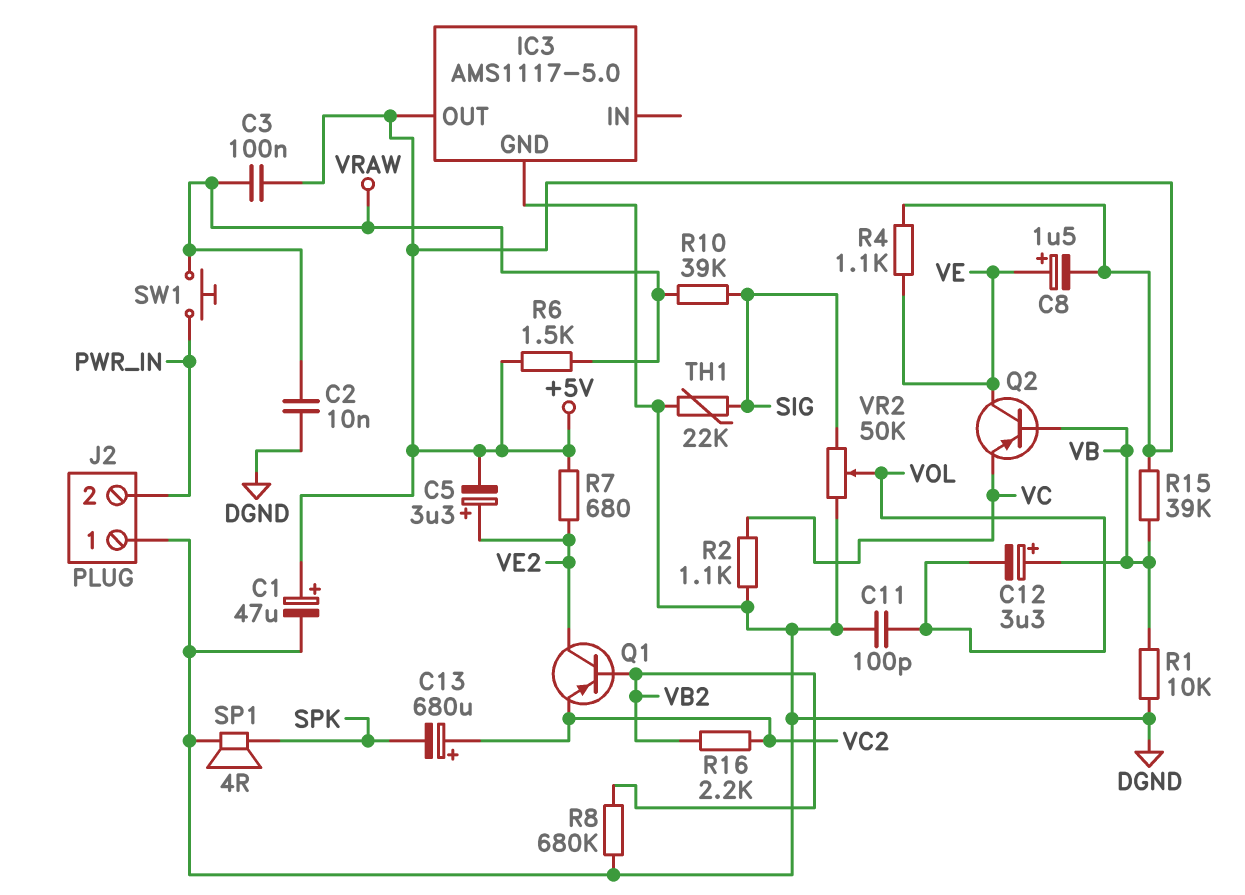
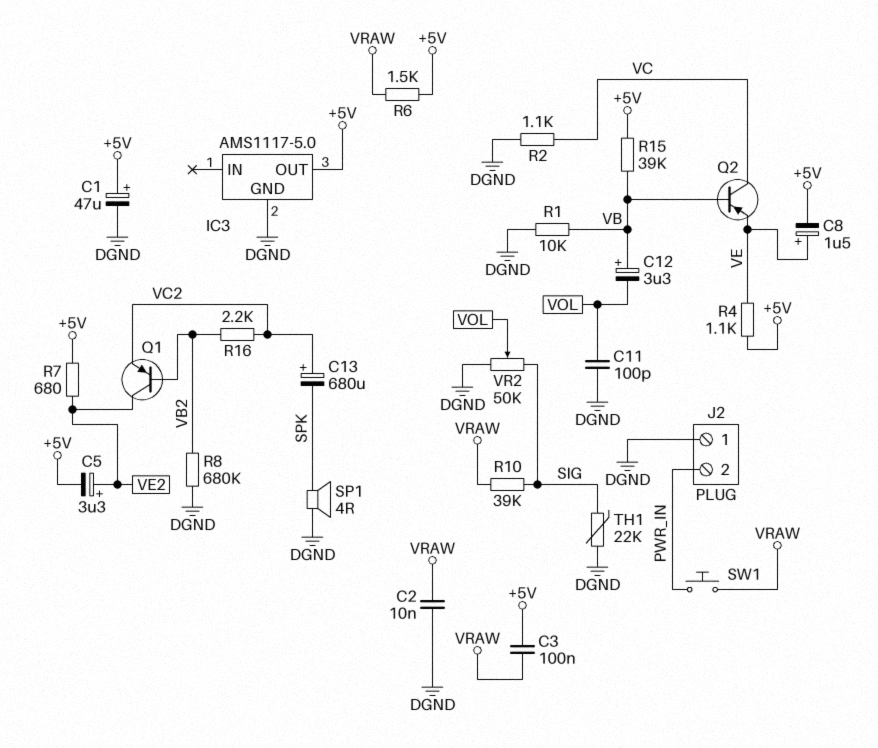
Q2: PNP (B VB, C VE, E VC) -> PNP (B VB, C VC, E VE)

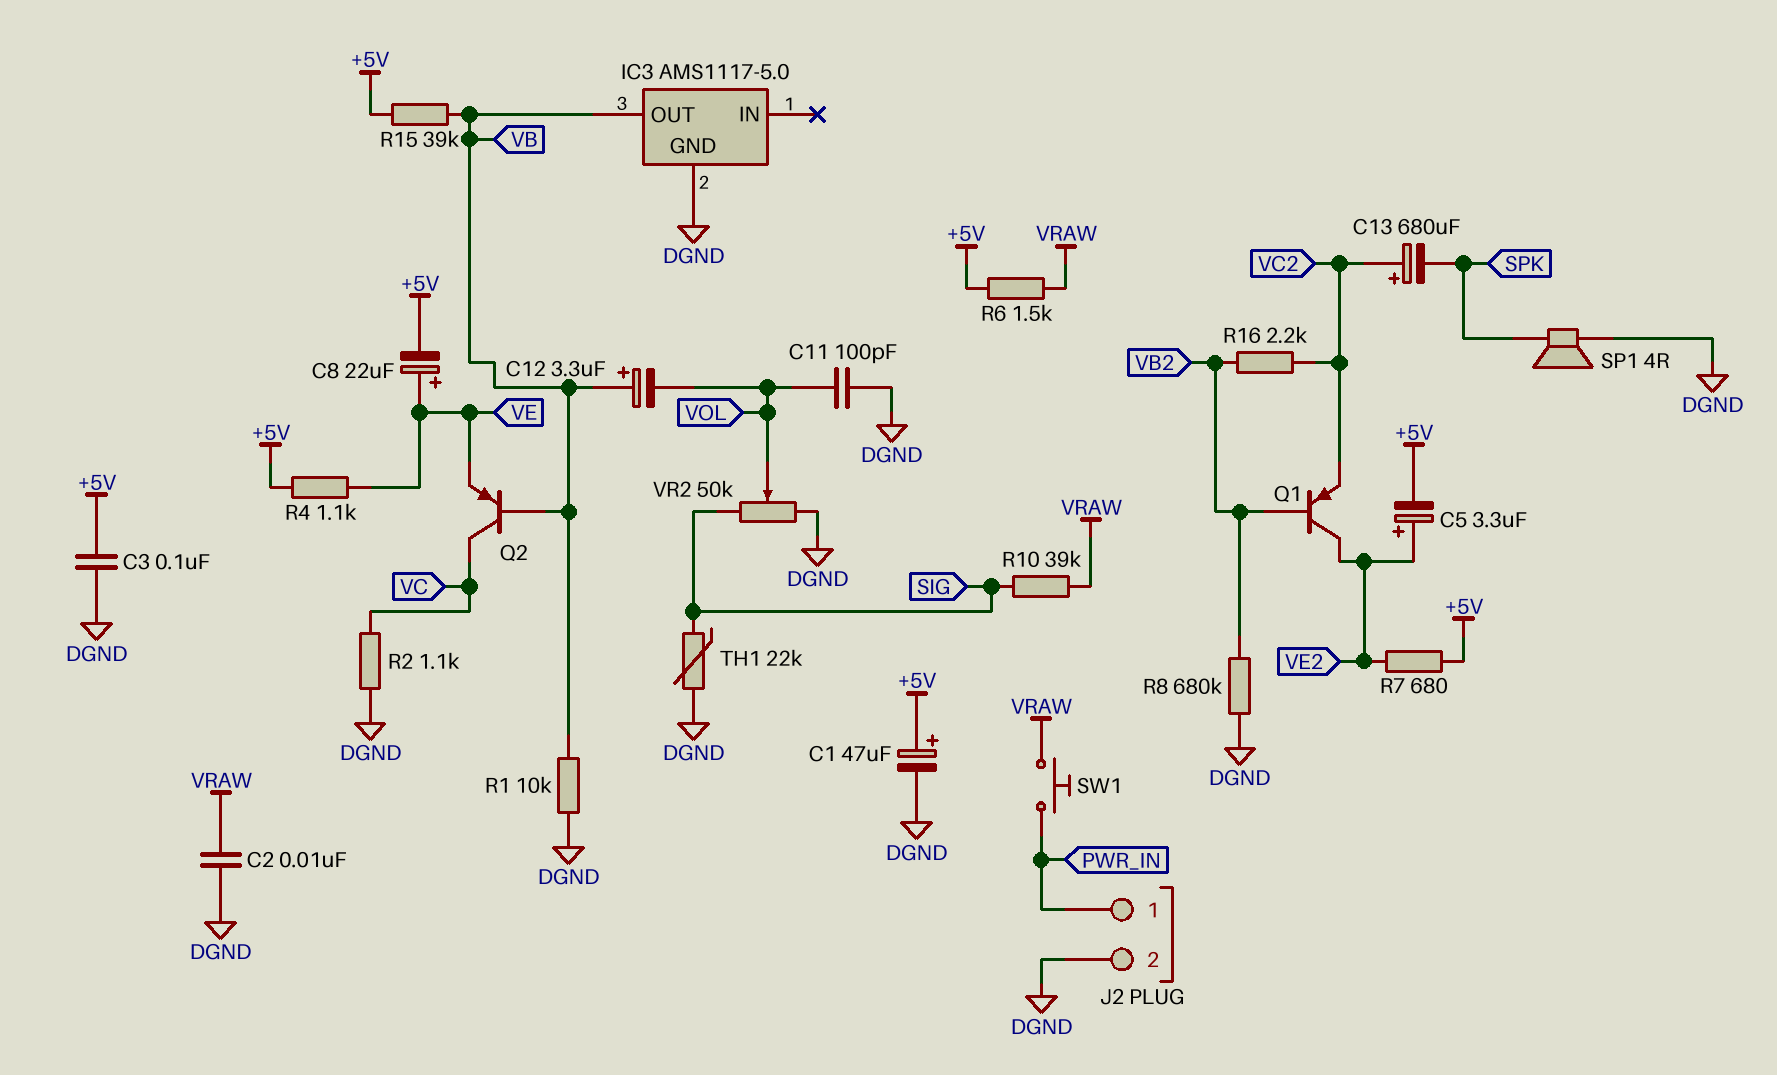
C3: 100nF (+5V, VRAW) -> 100nF (+5V, DGND)
C8: 1.5uF (plus VE, minus +5V) -> 22uF (plus VE, minus +5V)
IC3 pin OUT: +5V -> VB
J2 pin 1: DGND -> PWR_IN
J2 pin 2: PWR_IN -> DGND

